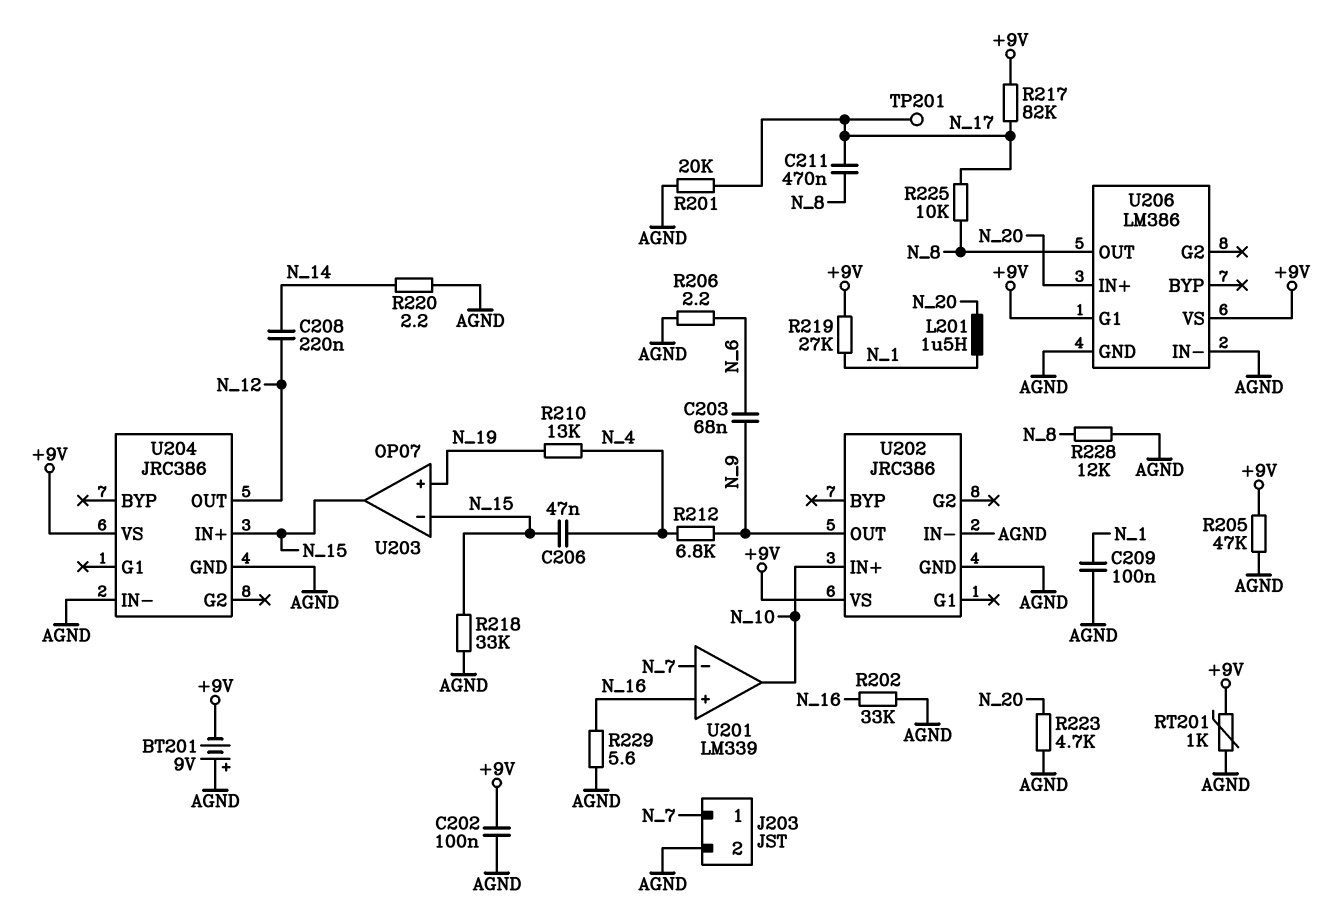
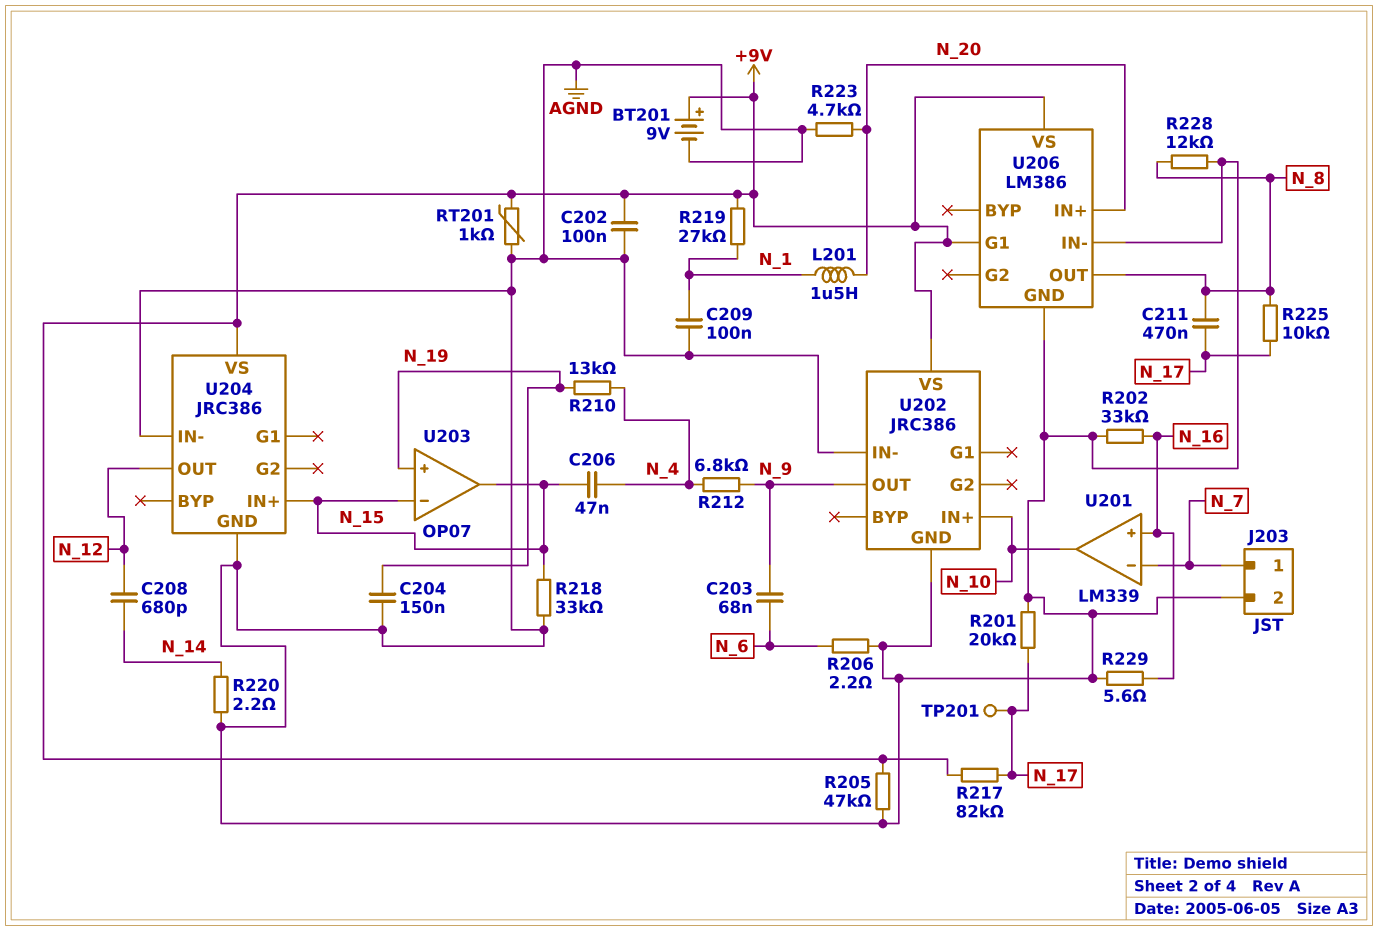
BT201: 9V (plus AGND, minus +9V) -> 9V (plus +9V, minus AGND)
C204: none -> 150nF (AGND, N_19)
C208: 220nF (N_12, N_14) -> 680pF (N_12, N_14)

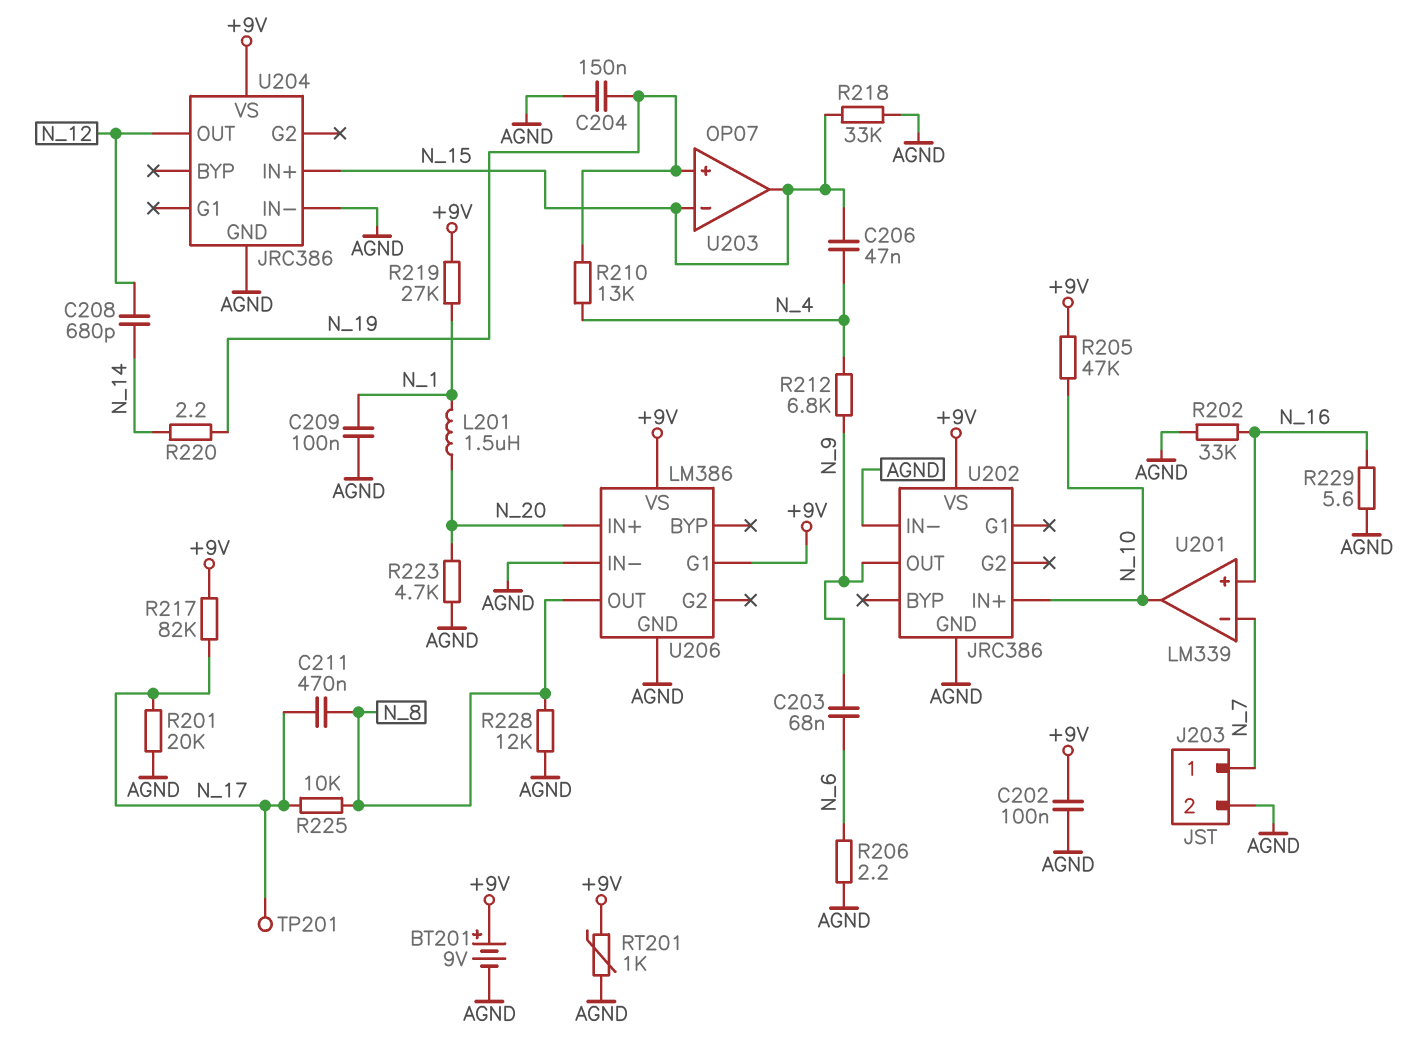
R205: 47k (+9V, AGND) -> 47k (+9V, N_10)
R220: 2.2 (AGND, N_14) -> 2.2 (N_14, N_19)

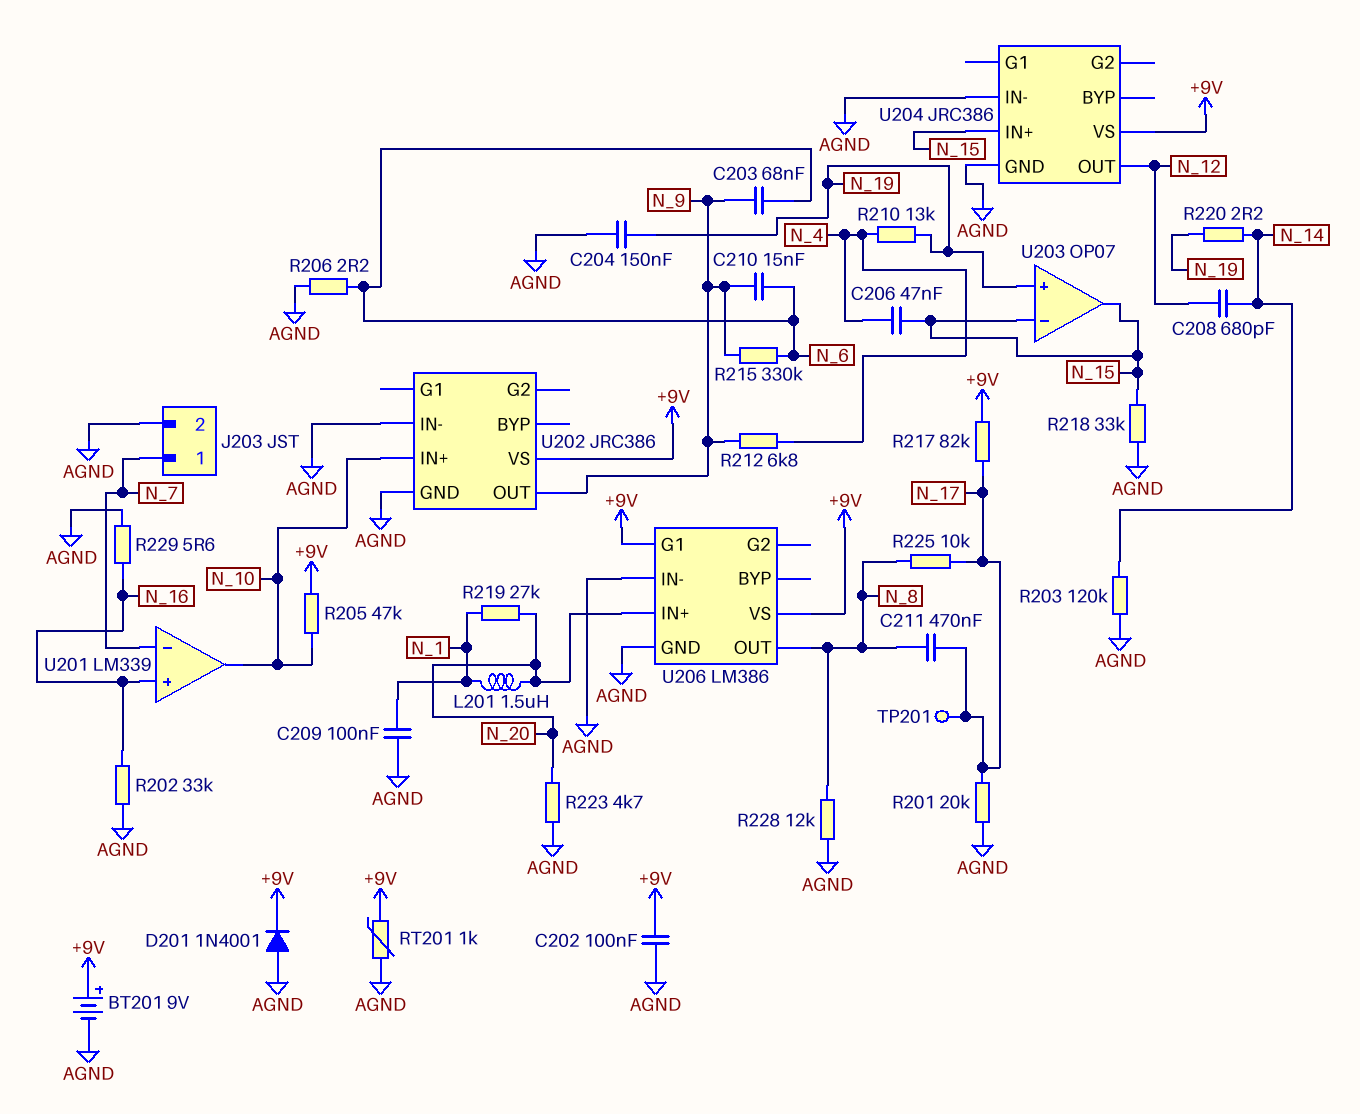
C210: none -> 15nF (N_6, N_9)
D201: none -> diode 1N4001 (A AGND, K +9V)
R203: none -> 120k (AGND, N_14)
R215: none -> 330k (N_6, N_9)
R219: 27k (+9V, N_1) -> 27k (N_1, N_20)

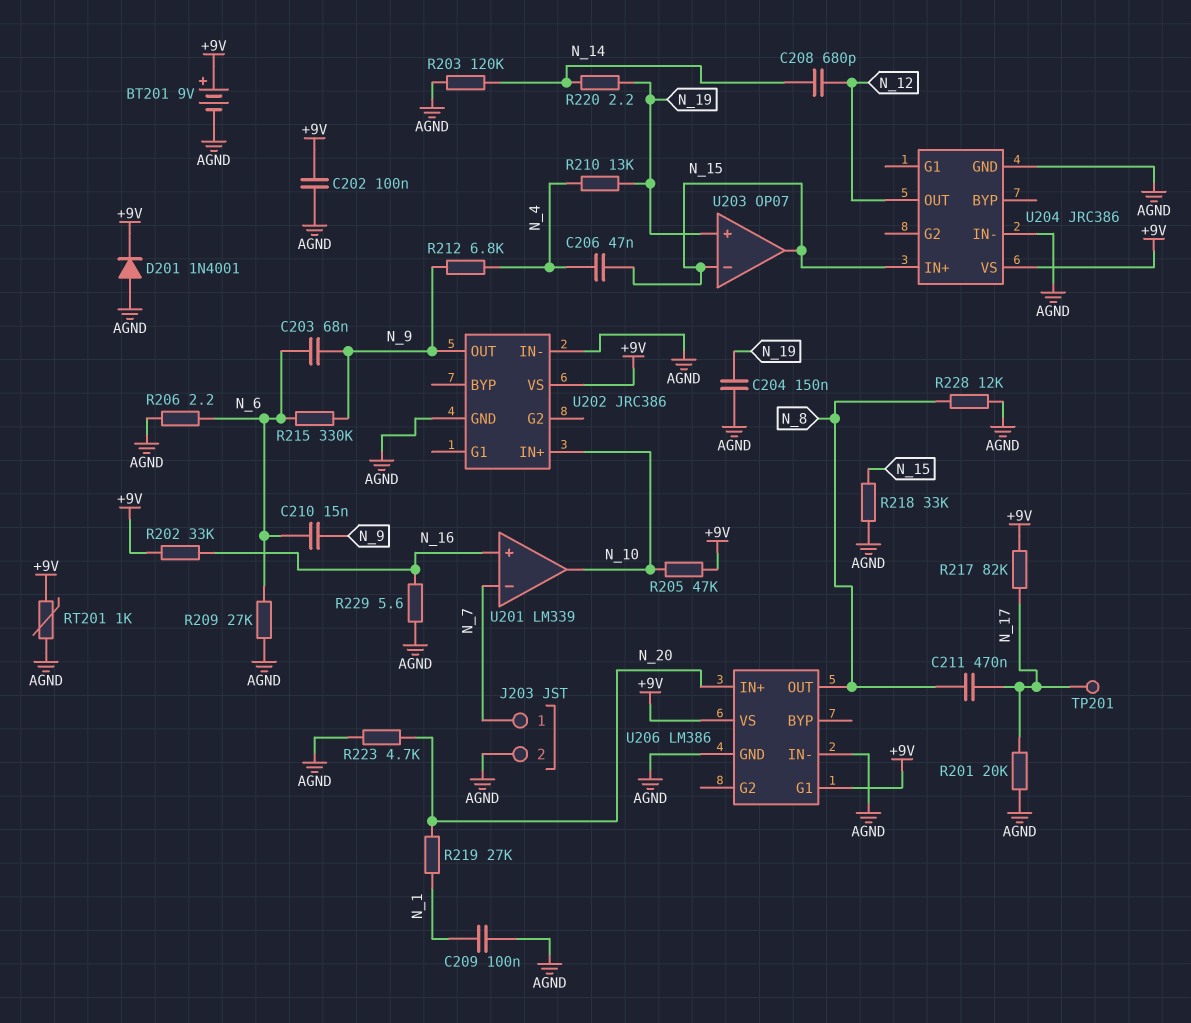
L201: 1.5uH (N_1, N_20) -> none
R202: 33k (AGND, N_16) -> 33k (+9V, N_16)
R209: none -> 27k (AGND, N_6)
R225: 10k (N_8, N_17) -> none

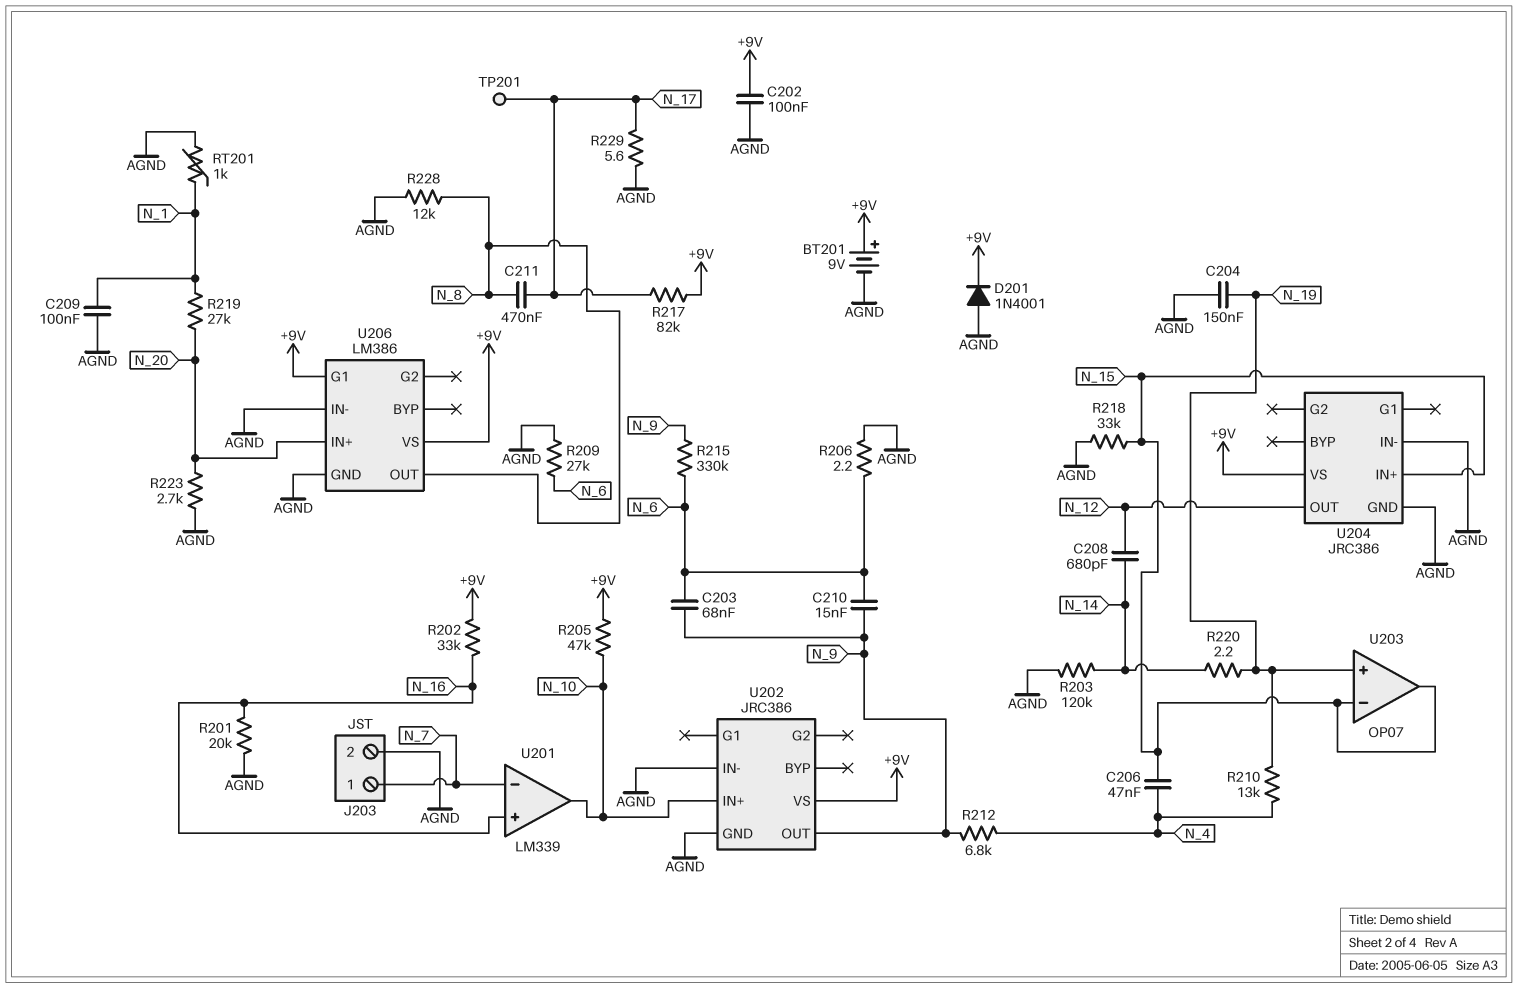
R201: 20k (AGND, N_17) -> 20k (AGND, N_16)
R223: 4.7k (AGND, N_20) -> 2.7k (AGND, N_20)
R229: 5.6 (AGND, N_16) -> 5.6 (AGND, N_17)
RT201: 1k (+9V, AGND) -> 1k (AGND, N_1)

